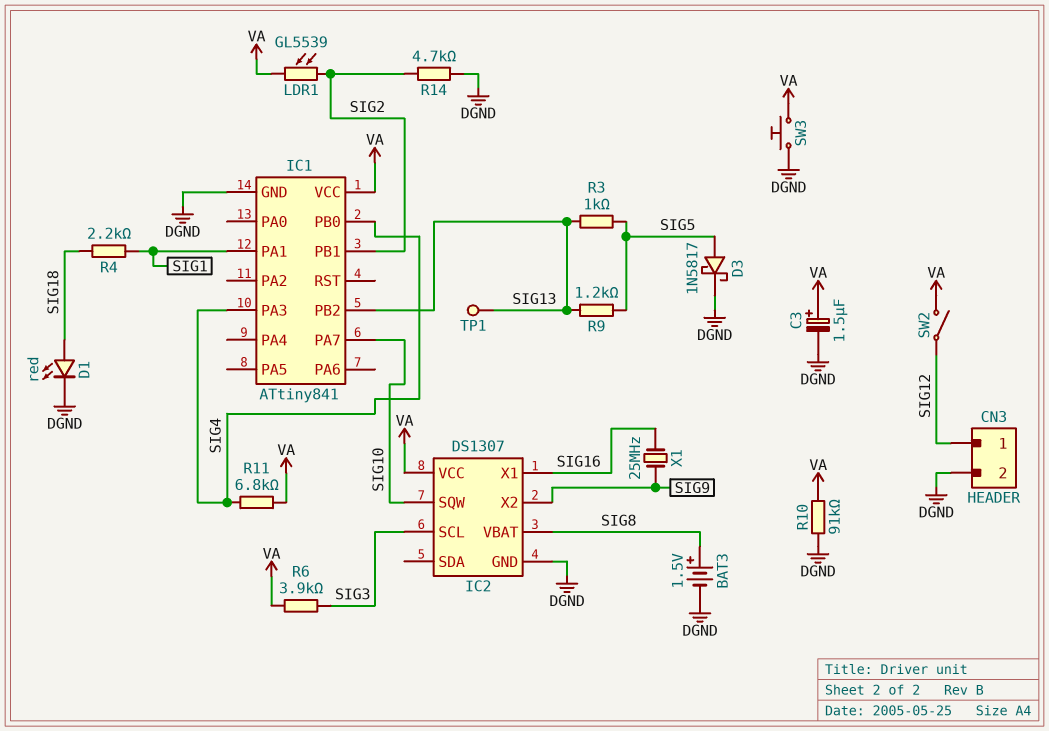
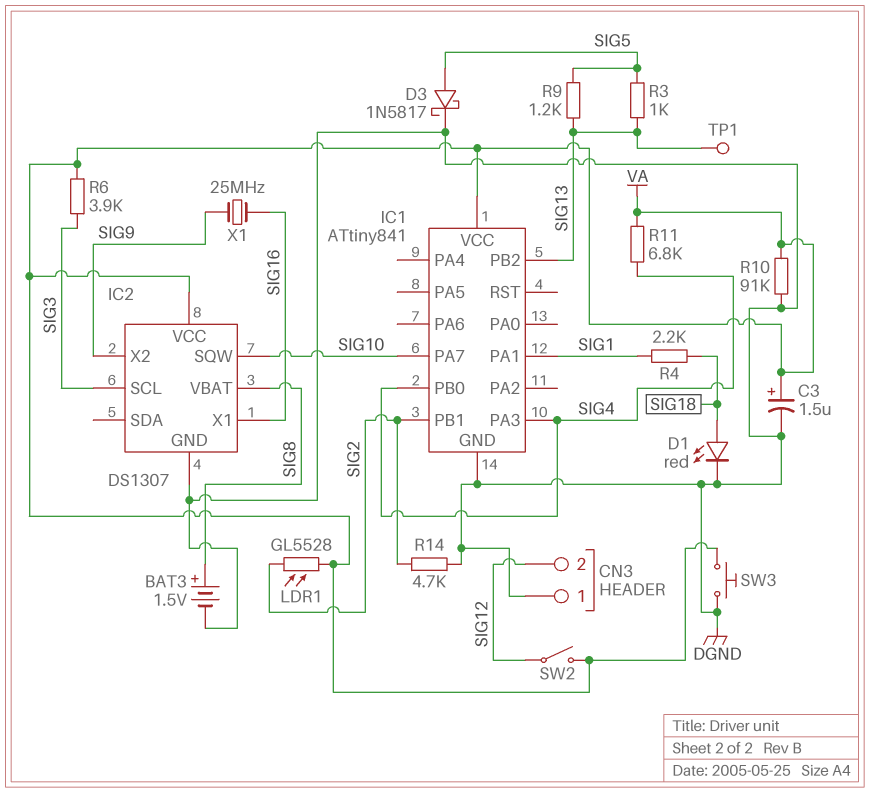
CN3 pin 1: SIG12 -> DGND
CN3 pin 2: DGND -> SIG12
LDR1: GL5539 (SIG2, VA) -> GL5528 (SIG2, VA)

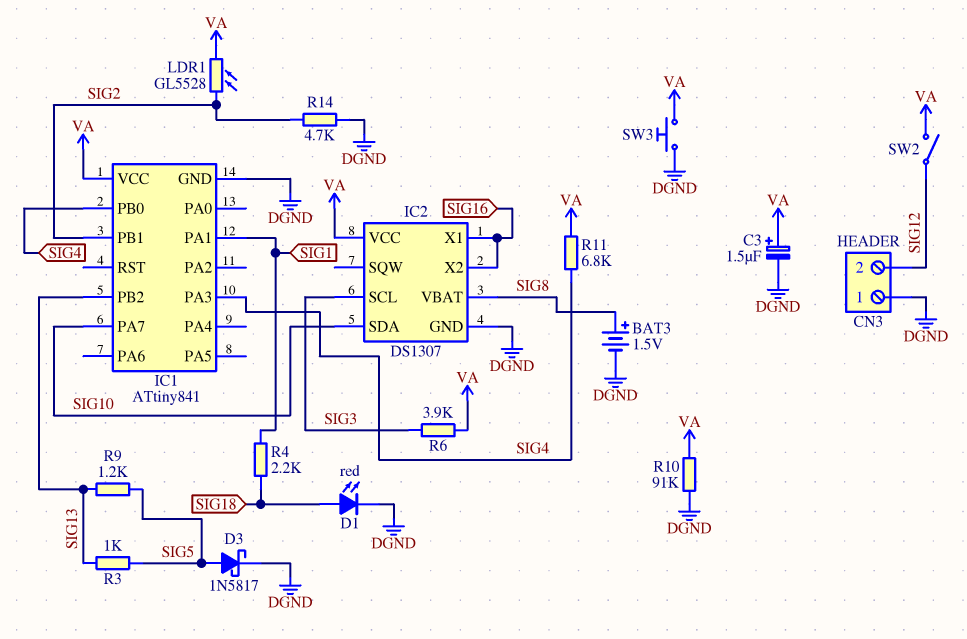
IC2 pin SDA: none -> SIG10
IC2 pin SQW: SIG10 -> none
IC2 pin X2: SIG9 -> SIG16
TP1: test point (SIG13) -> none
X1: 25MHz (SIG9, SIG16) -> none

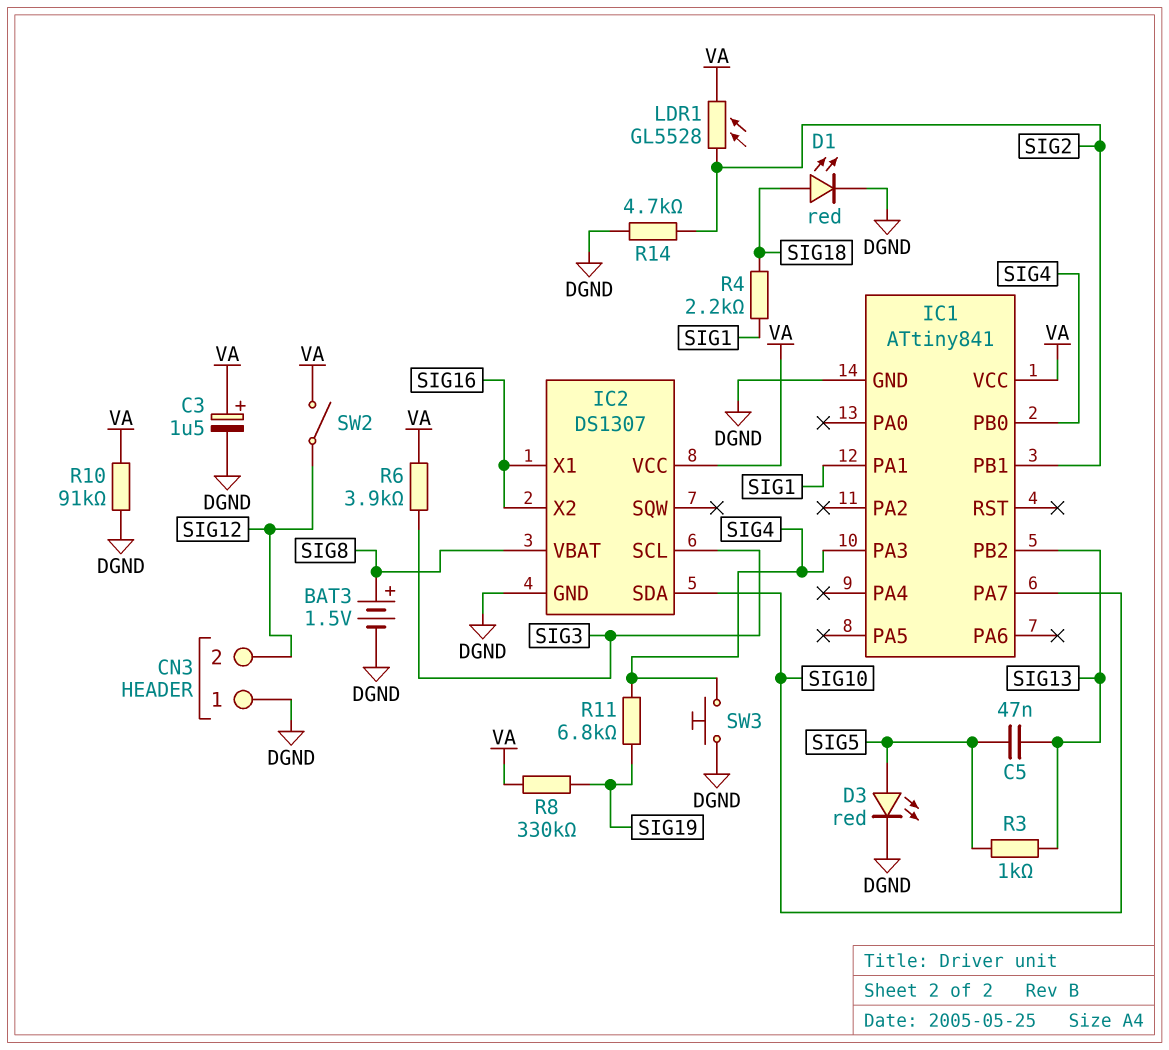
C5: none -> 47nF (SIG5, SIG13)
D3: schottky 1N5817 (A SIG5, K DGND) -> LED red (A SIG5, K DGND)
R8: none -> 330k (SIG19, VA)
R9: 1.2k (SIG5, SIG13) -> none
R11: 6.8k (SIG4, VA) -> 6.8k (SIG4, SIG19)
SW3: button (DGND, VA) -> button (DGND, SIG4)

